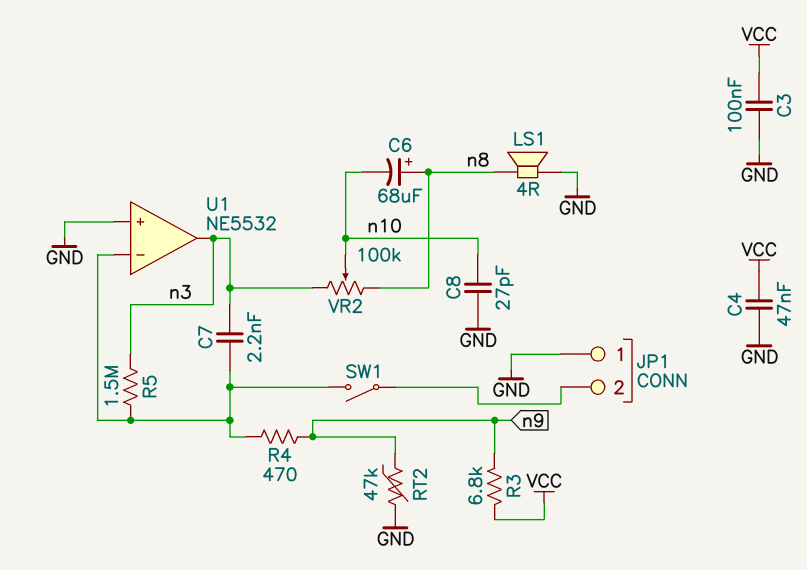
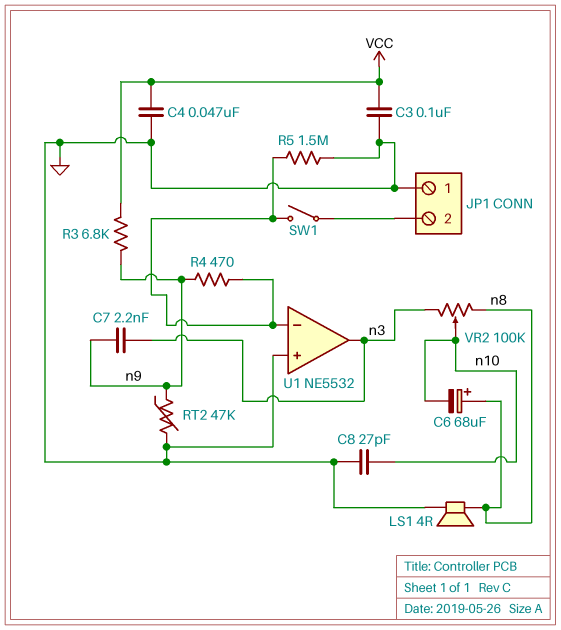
C7: 2.2nF (U1/in-, n3) -> 2.2nF (n3, n9)
R5: 1.5M (U1/in-, n3) -> 1.5M (GND, U1/in-)

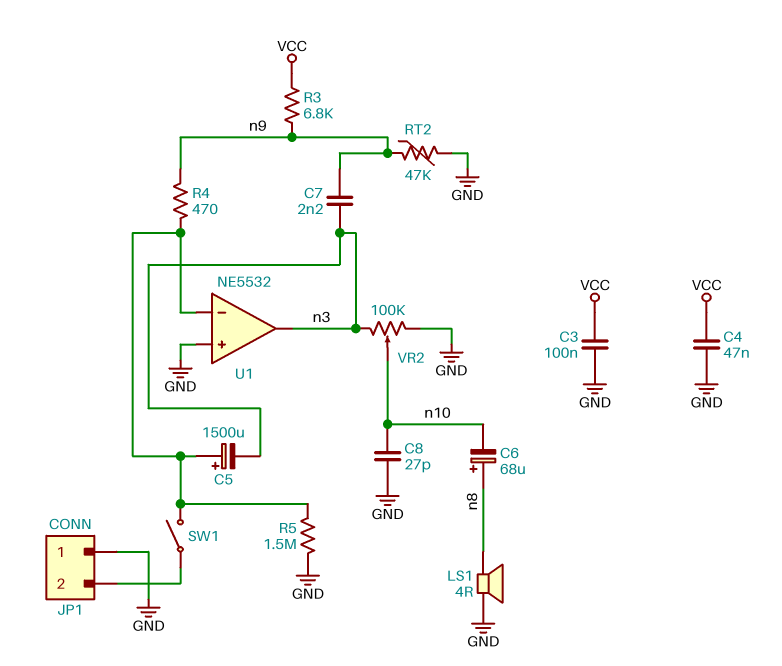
C5: none -> 1500uF (plus U1/in-, minus n3)
VR2: 100k (n3, n8, wiper n10) -> 100k (GND, n3, wiper n10)

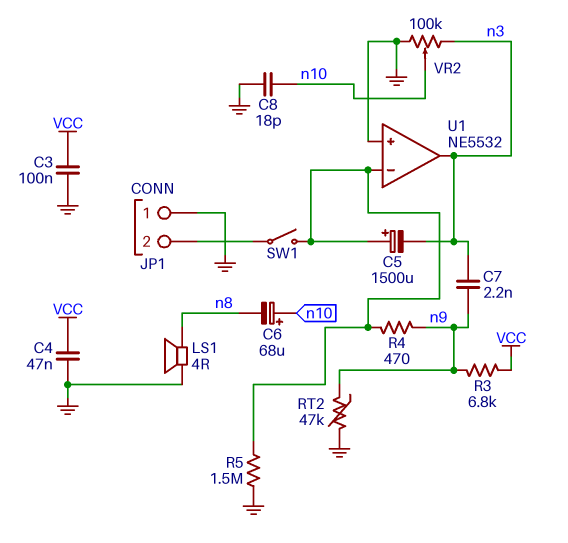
C6: 68uF (plus n8, minus n10) -> 68uF (plus n10, minus n8)
C8: 27pF (GND, n10) -> 18pF (GND, n10)

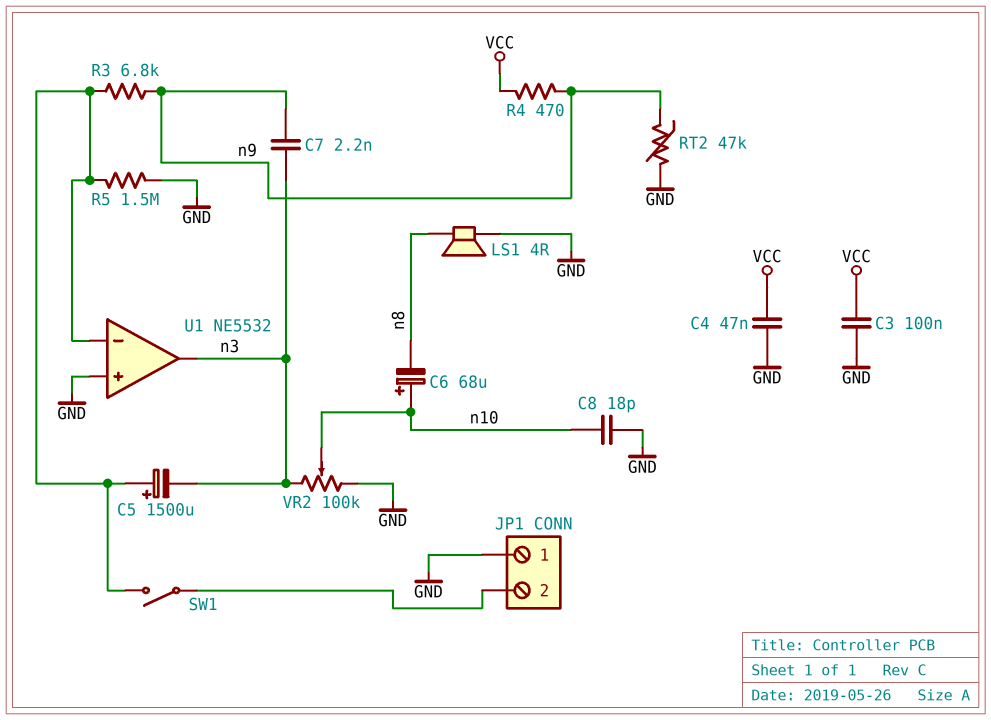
R3: 6.8k (VCC, n9) -> 6.8k (U1/in-, n9)
R4: 470 (U1/in-, n9) -> 470 (VCC, n9)

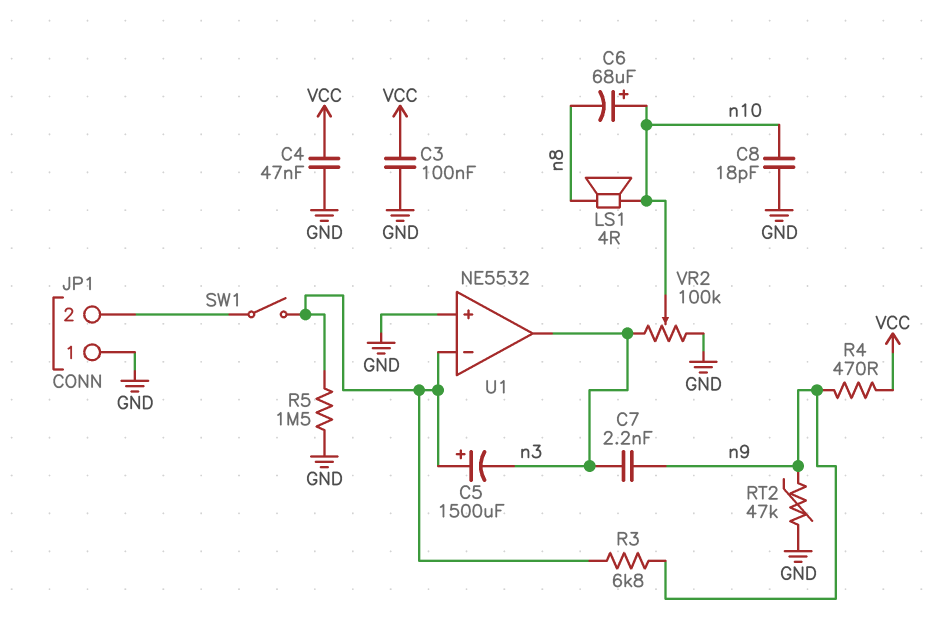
LS1: speaker 4R (GND, n8) -> speaker 4R (n8, n10)

